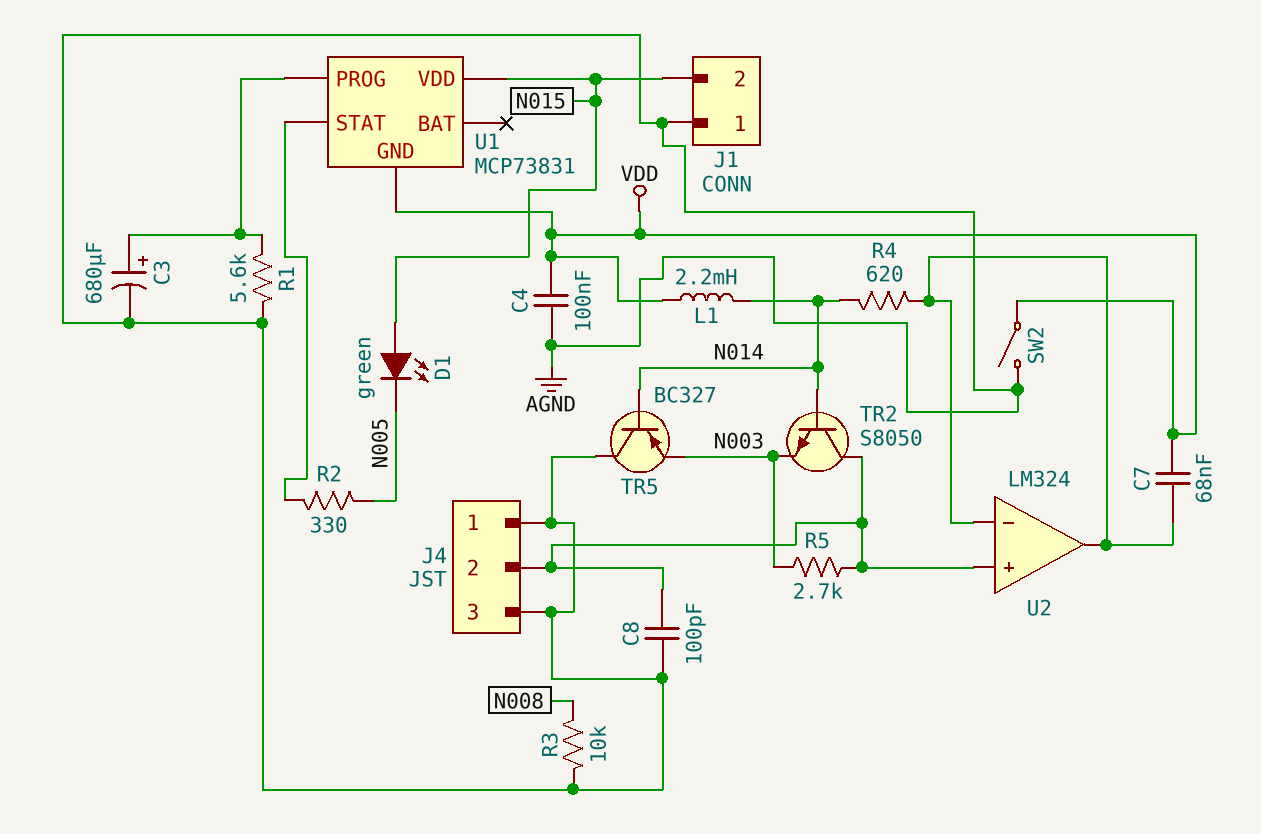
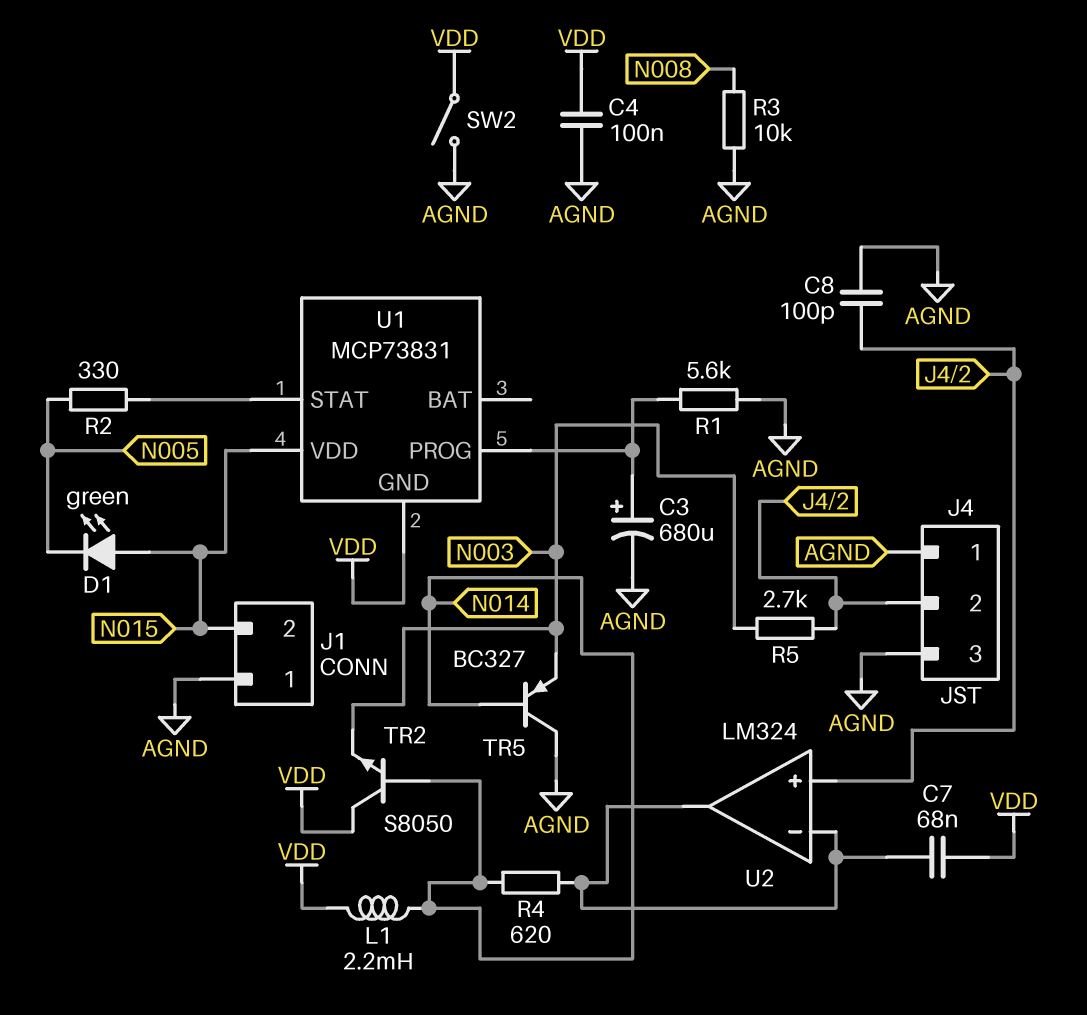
TR2: NPN S8050 (B N014, C J4/2, E N003) -> NPN S8050 (B N014, C VDD, E N003)

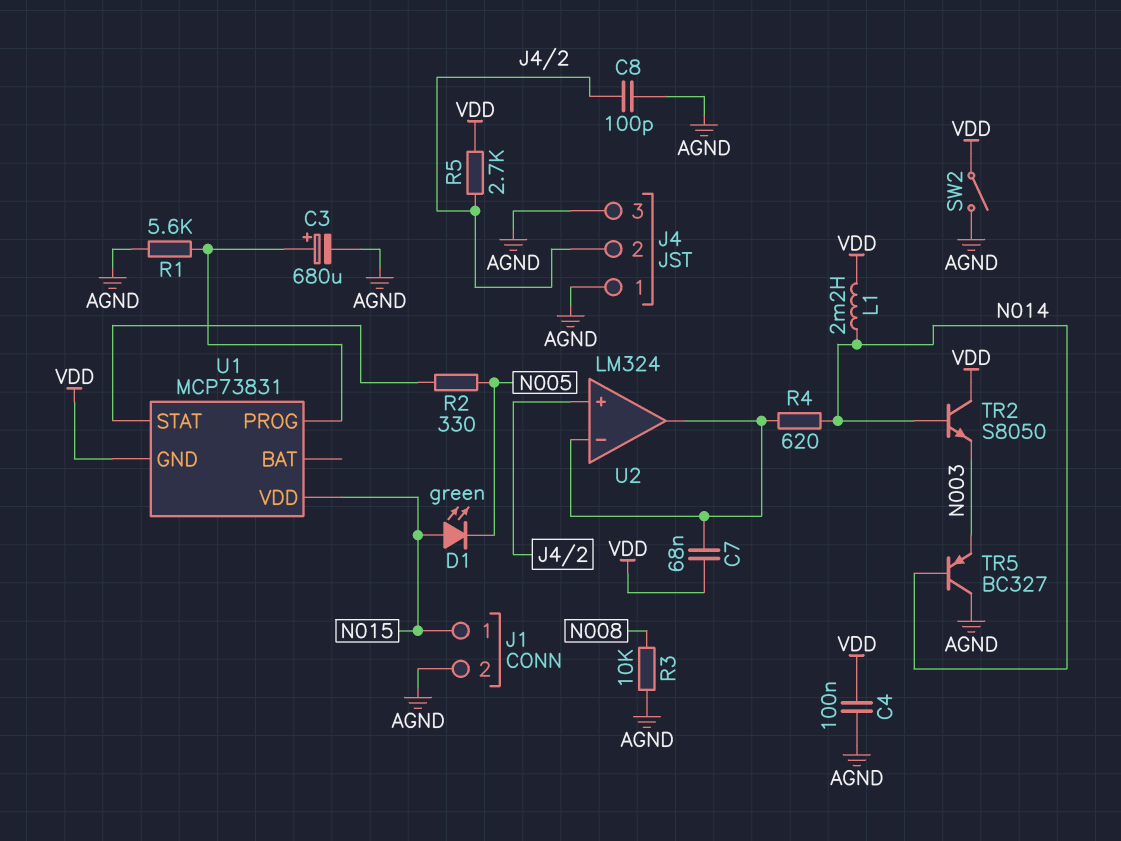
J1 pin 1: AGND -> N015
J1 pin 2: N015 -> AGND
R5: 2.7k (J4/2, N003) -> 2.7k (J4/2, VDD)

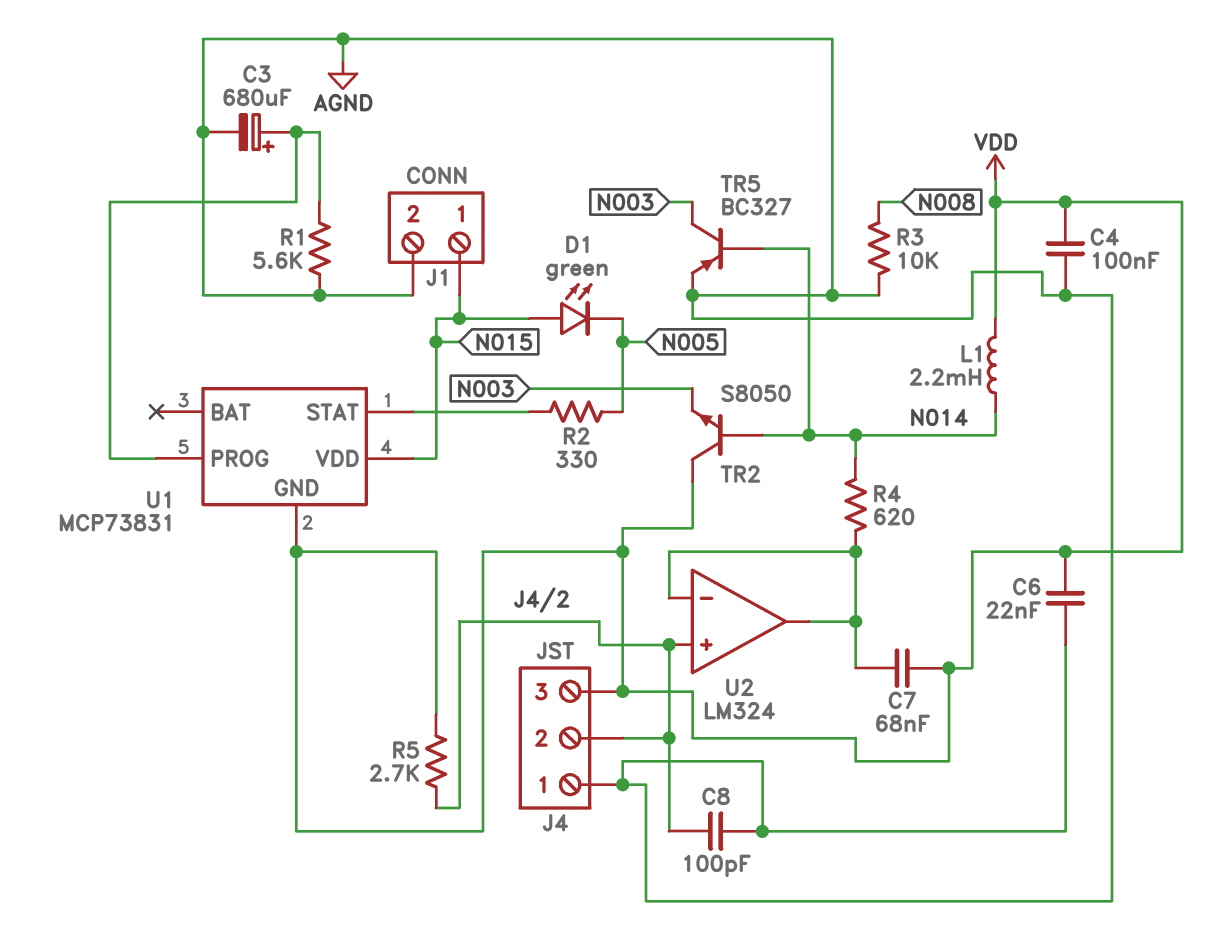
C6: none -> 22nF (AGND, VDD)
J4 pin 3: AGND -> VDD
SW2: switch (AGND, VDD) -> none
TR5: PNP BC327 (B N014, C AGND, E N003) -> PNP BC327 (B N014, C N003, E AGND)

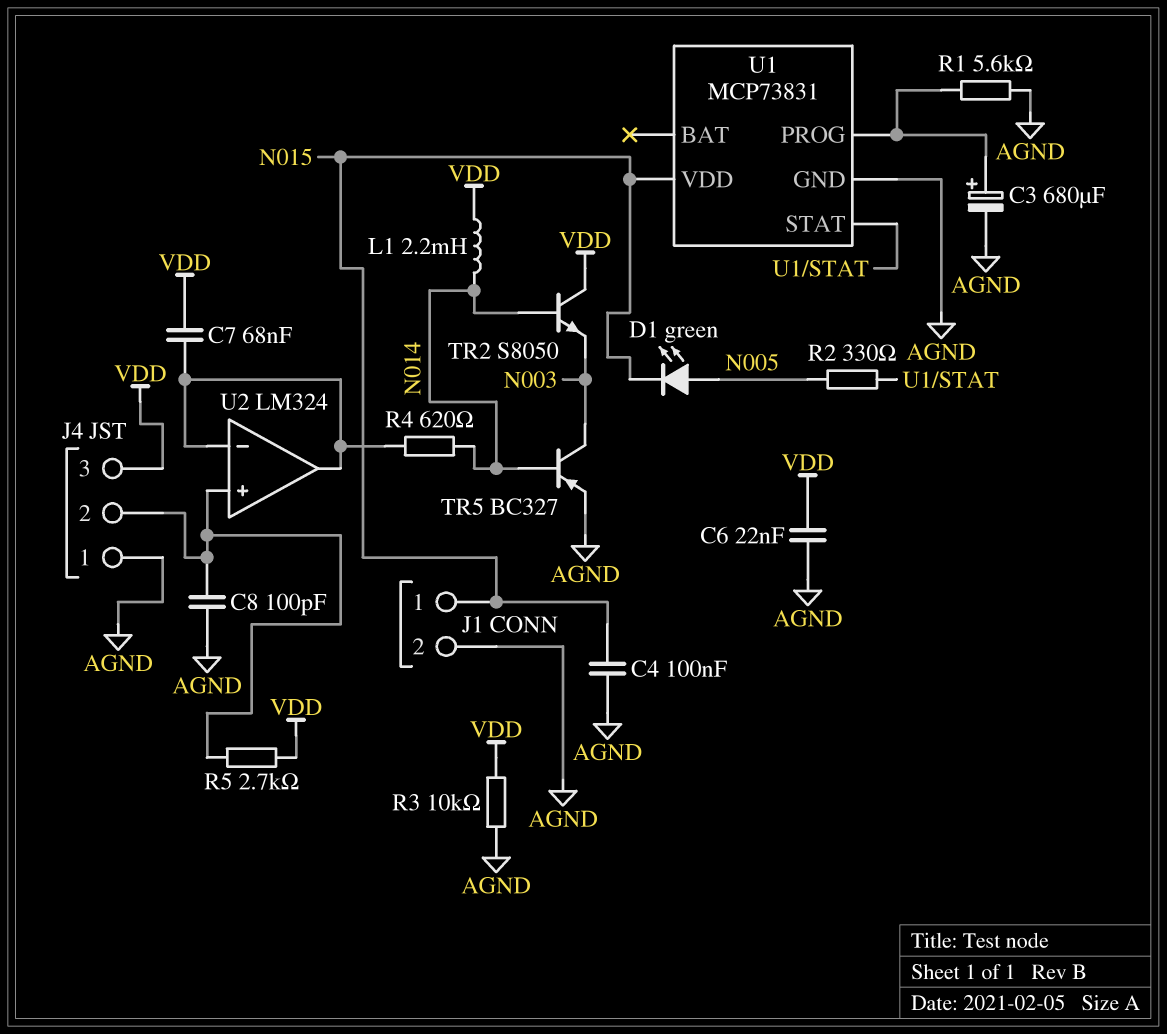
C4: 100nF (AGND, VDD) -> 100nF (AGND, N015)
D1: LED green (A N015, K N005) -> LED green (A N005, K N015)
R3: 10k (AGND, N008) -> 10k (AGND, VDD)
U1 pin GND: VDD -> AGND

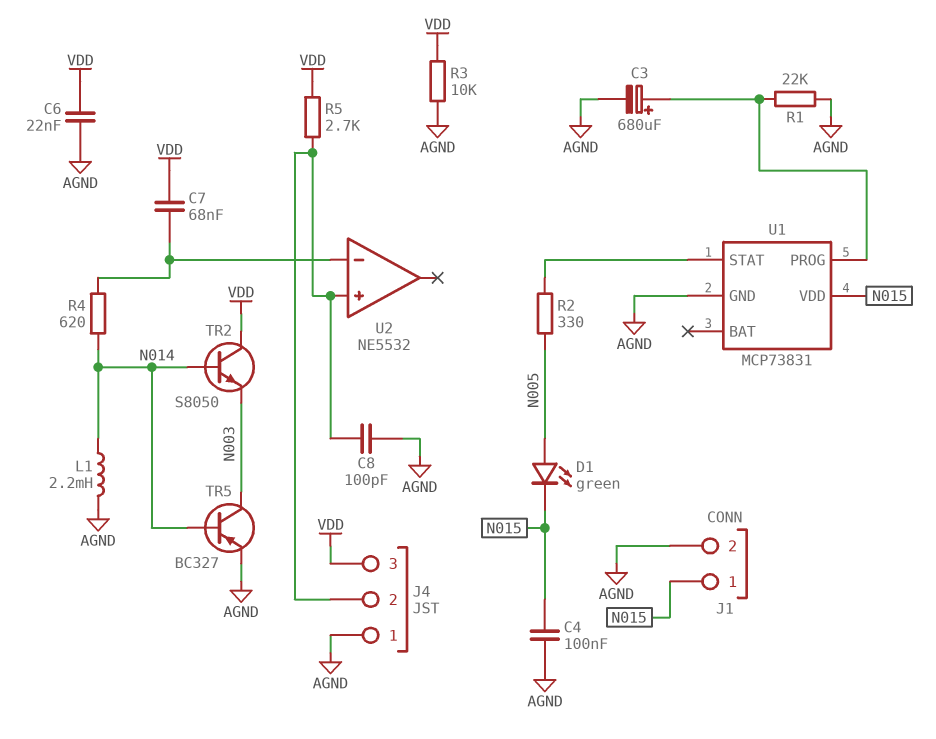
L1: 2.2mH (N014, VDD) -> 2.2mH (AGND, N014)
R1: 5.6k (AGND, U1/PROG) -> 22k (AGND, U1/PROG)
U2: LM324 -> NE5532
U2 pin out: U2/in- -> none

